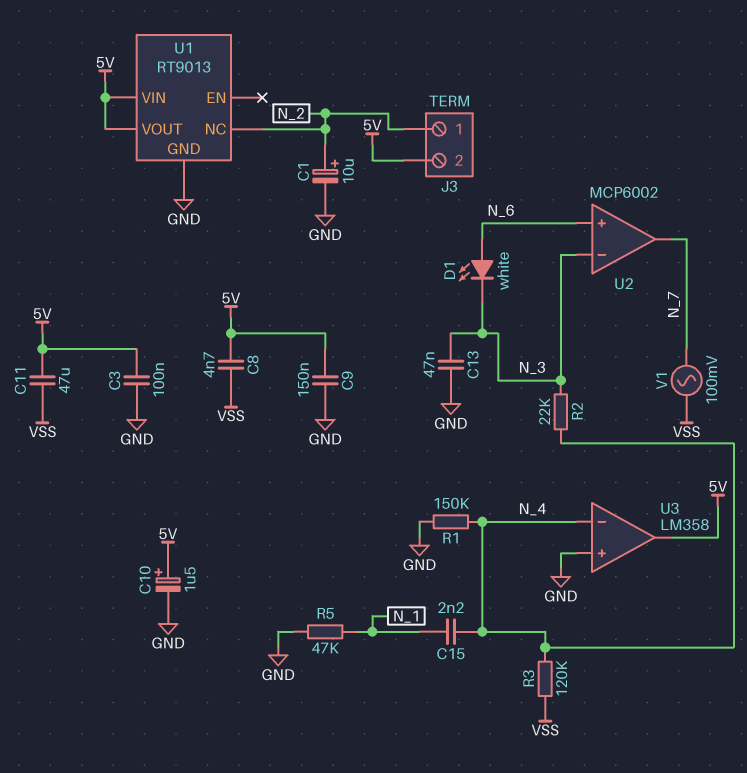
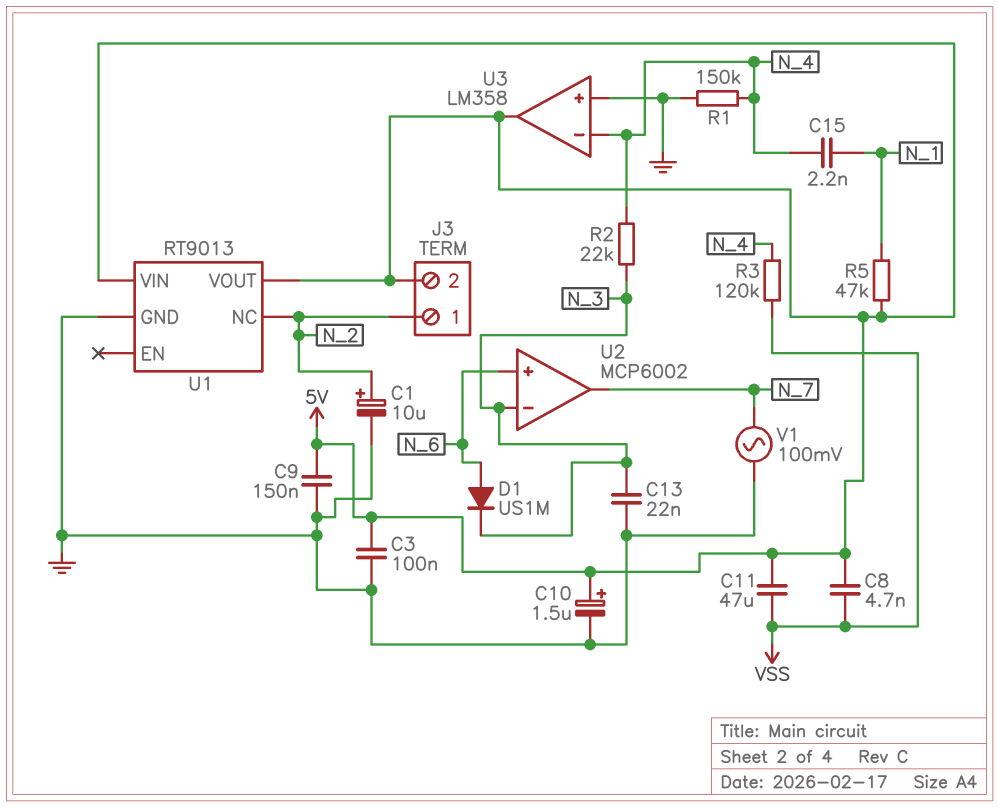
C13: 47nF (GND, N_3) -> 22nF (GND, N_3)
D1: LED white (A N_6, K N_3) -> diode US1M (A N_6, K N_3)
R5: 47k (GND, N_1) -> 47k (5V, N_1)
V1: AC 100mV (N_7, VSS) -> AC 100mV (GND, N_7)

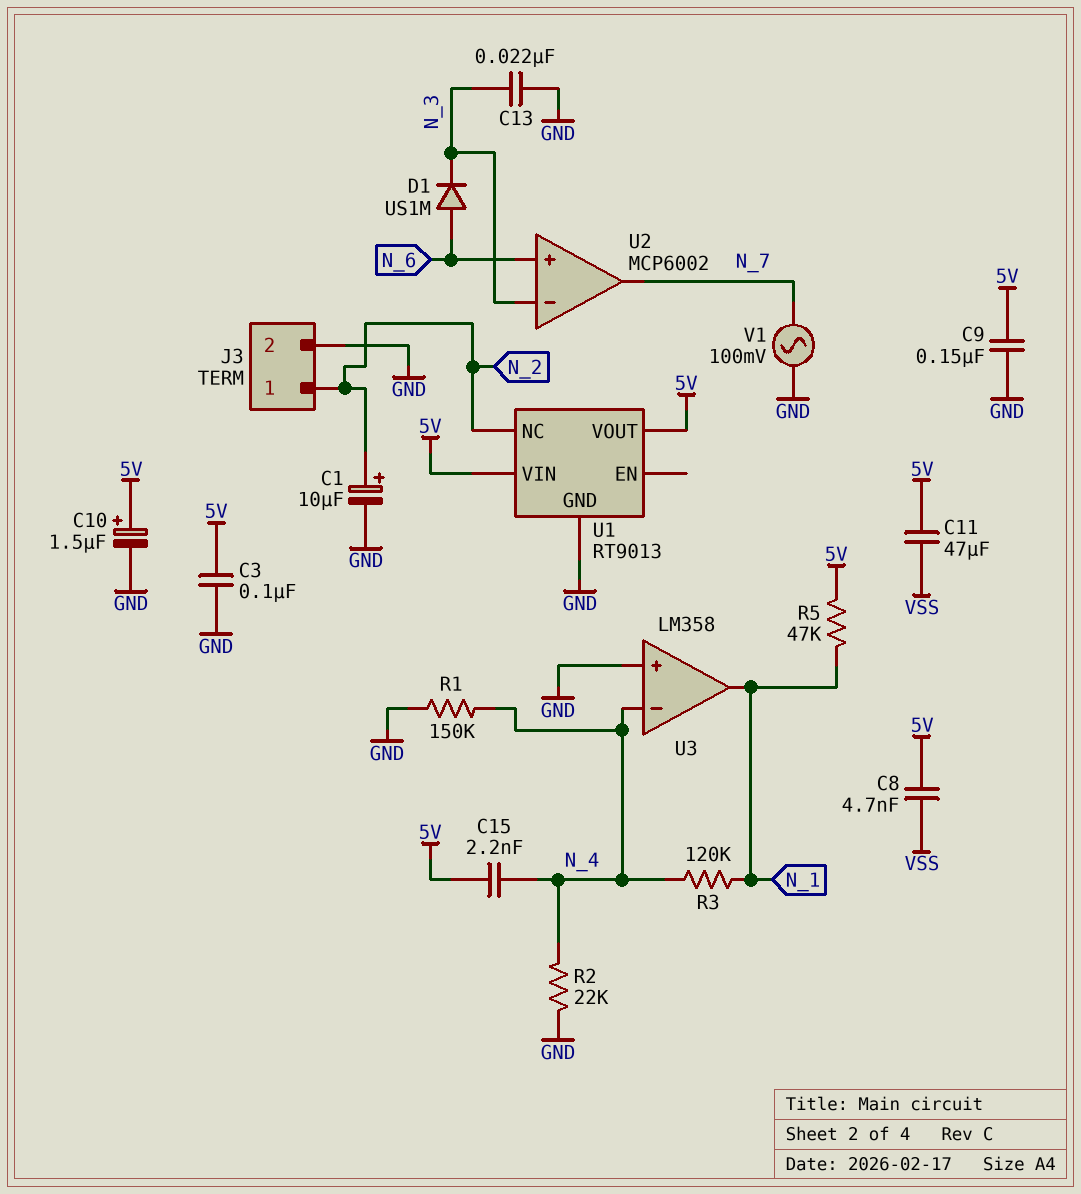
C15: 2.2nF (N_1, N_4) -> 2.2nF (5V, N_4)
J3 pin 2: 5V -> GND
R2: 22k (N_3, N_4) -> 22k (GND, N_4)
R3: 120k (N_4, VSS) -> 120k (N_1, N_4)
U3 pin out: 5V -> N_1

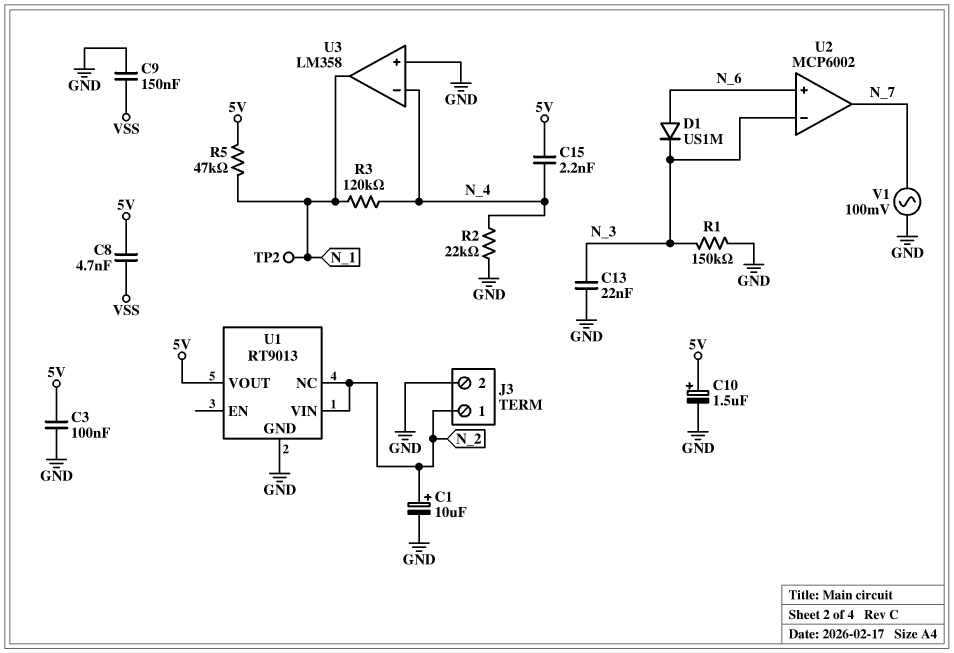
C9: 150nF (5V, GND) -> 150nF (GND, VSS)
C11: 47uF (5V, VSS) -> none
R1: 150k (GND, N_4) -> 150k (GND, N_3)
TP2: none -> test point (N_1)
U1 pin VIN: 5V -> N_2

